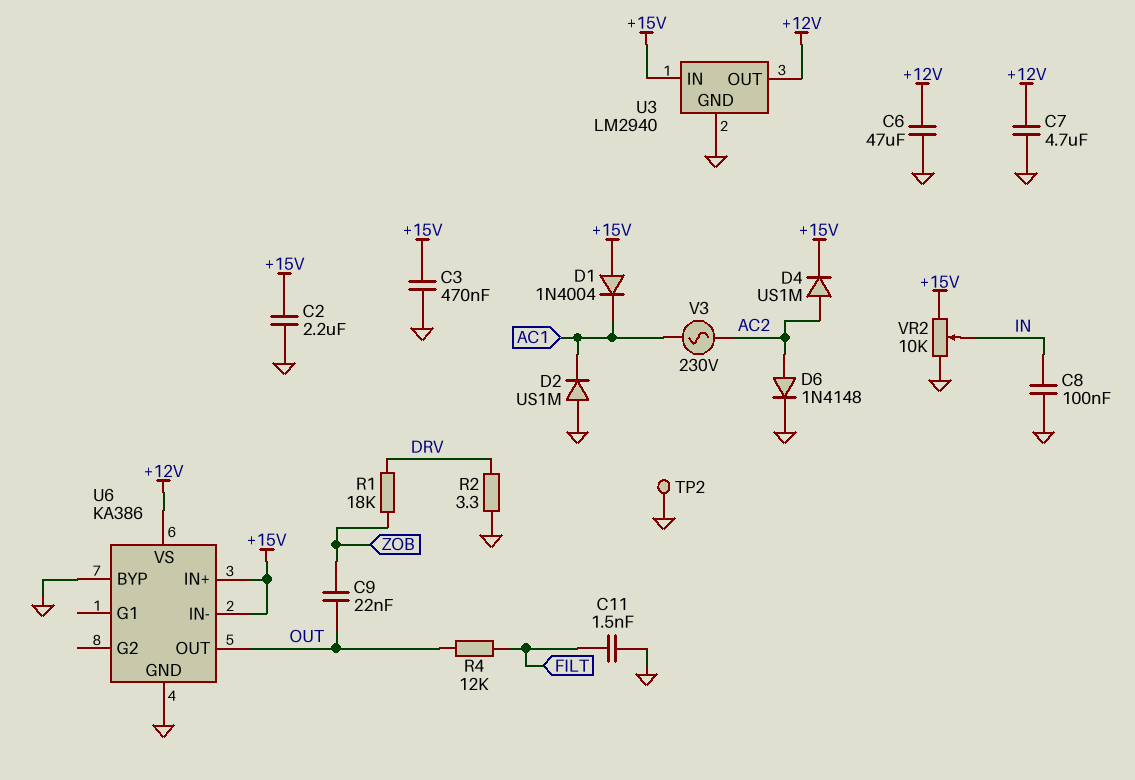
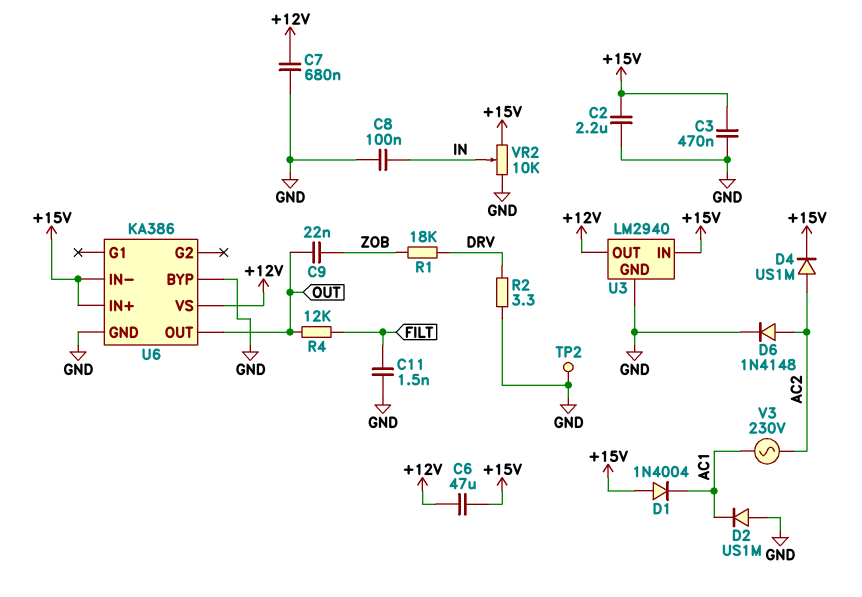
C6: 47uF (+12V, GND) -> 47uF (+12V, +15V)
C7: 4.7uF (+12V, GND) -> 680nF (+12V, GND)

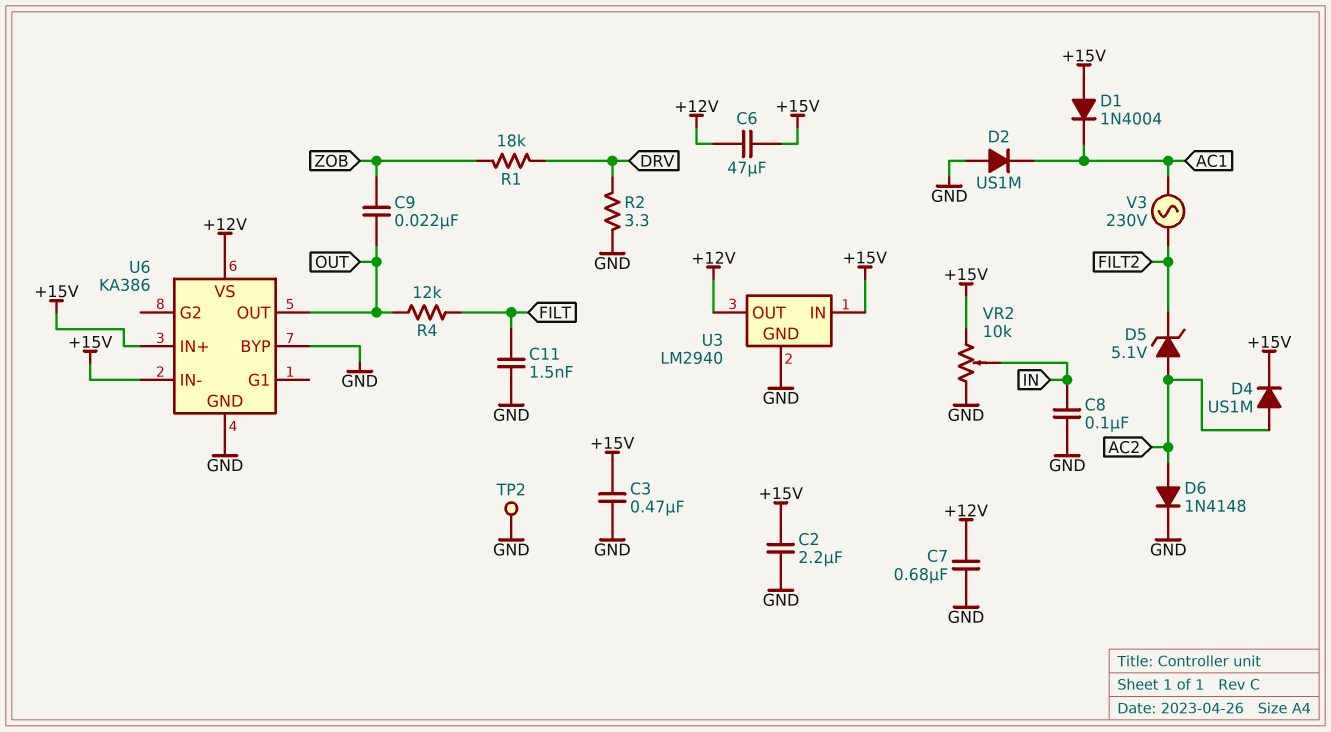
D5: none -> zener 5.1V (A AC2, K FILT2)
V3: AC 230V (AC1, AC2) -> AC 230V (AC1, FILT2)

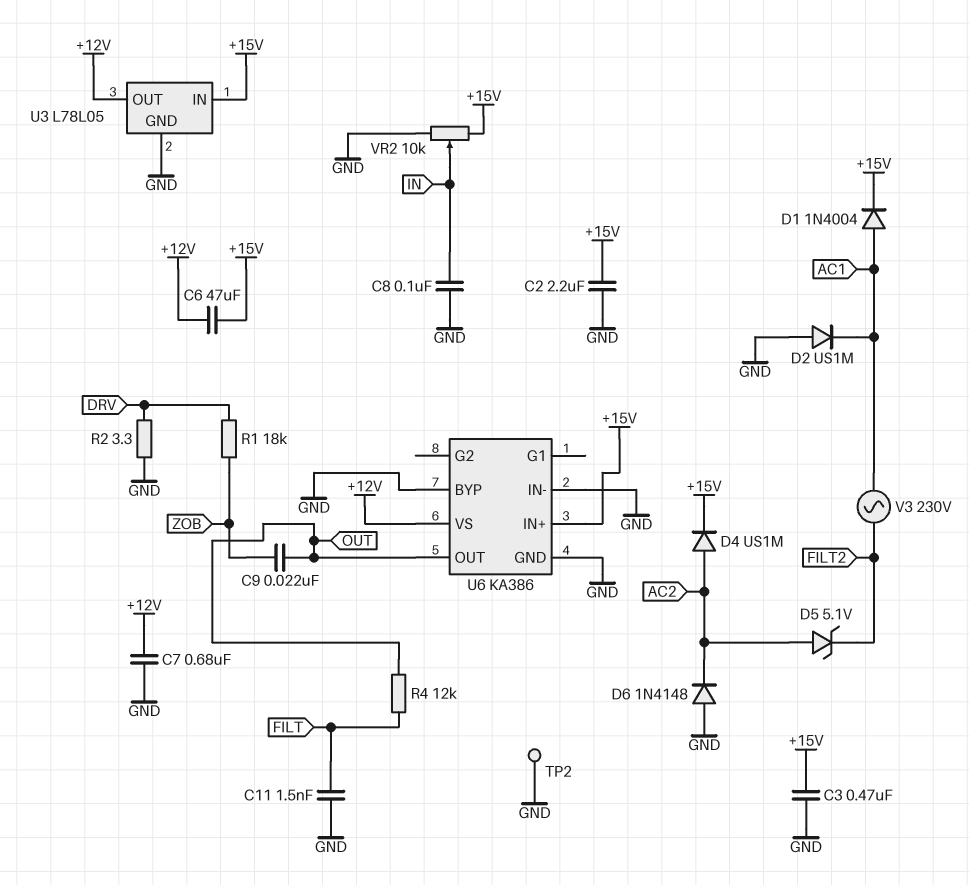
D1: diode 1N4004 (A +15V, K AC1) -> diode 1N4004 (A AC1, K +15V)
D6: diode 1N4148 (A AC2, K GND) -> diode 1N4148 (A GND, K AC2)
U3: LM2940 -> L78L05
U6 pin IN-: +15V -> GND

